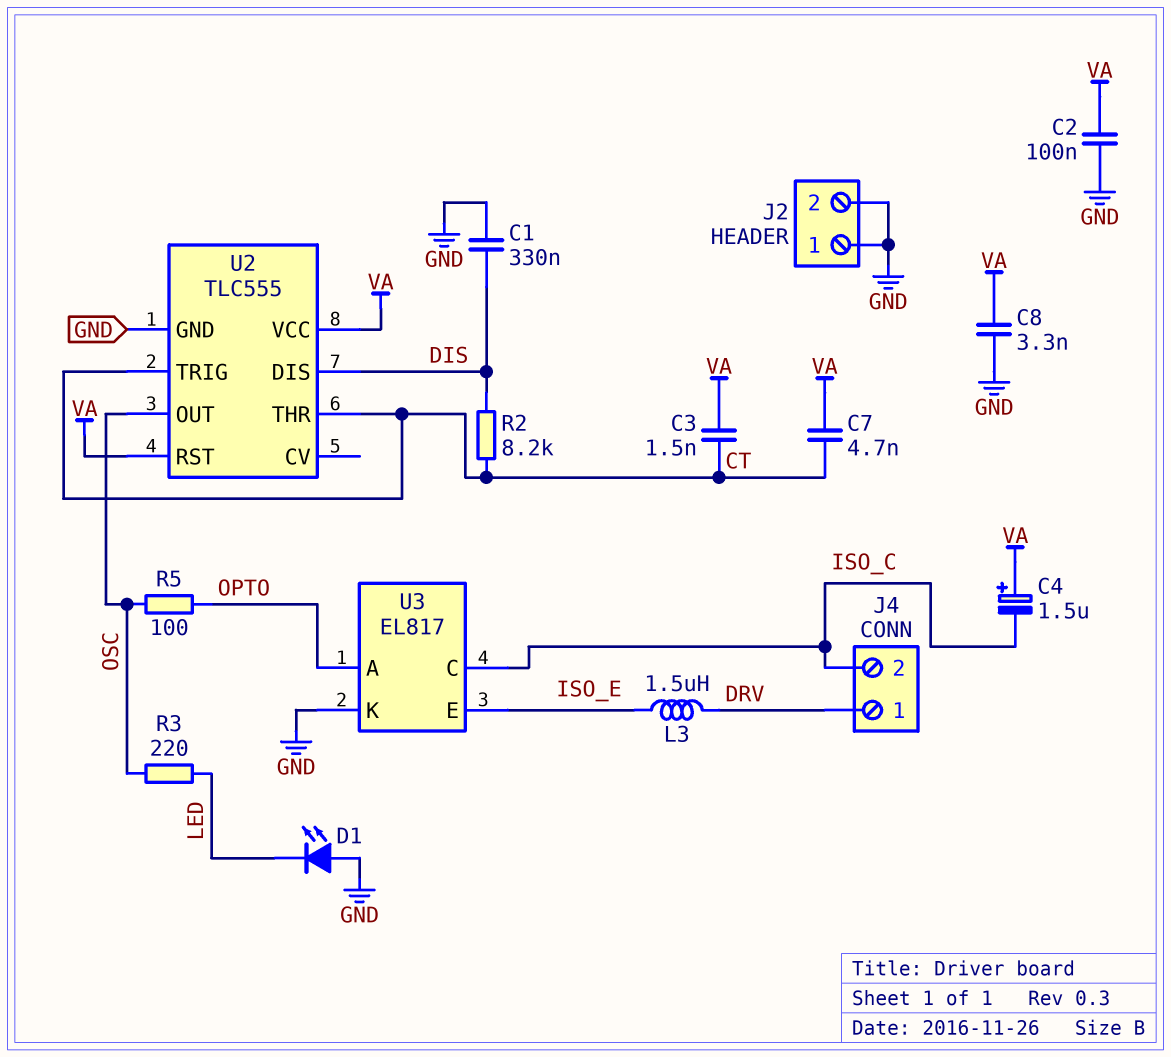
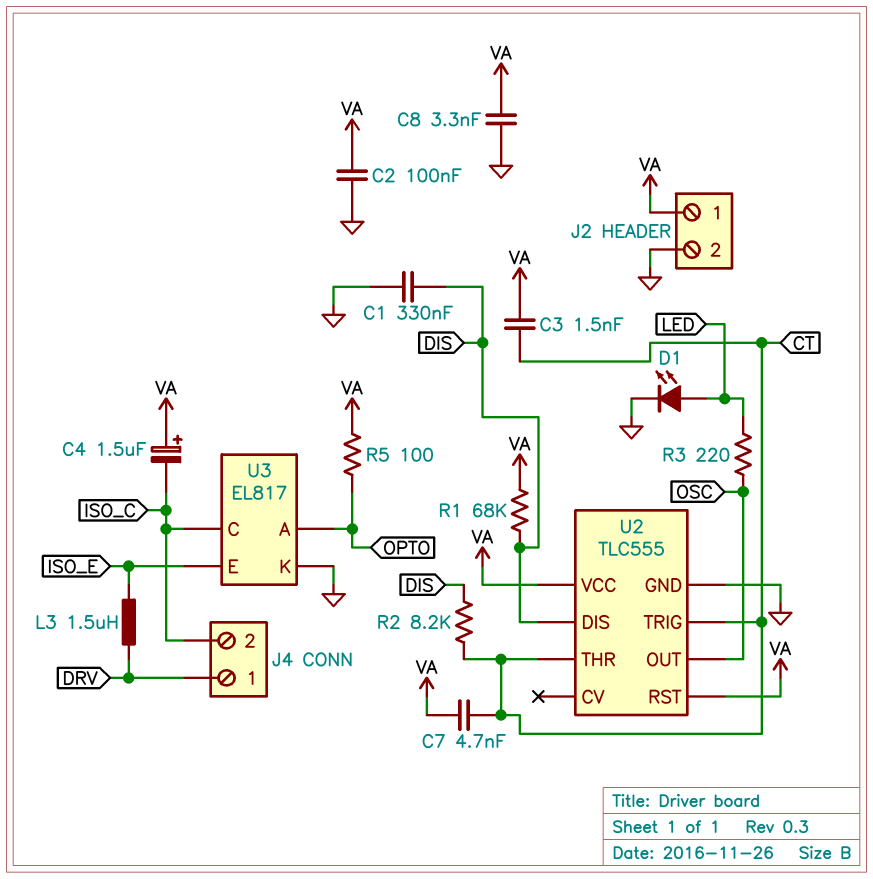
D1: LED (A GND, K LED) -> LED (A LED, K GND)
J2 pin 1: GND -> VA
R1: none -> 68k (DIS, VA)
R5: 100 (OPTO, OSC) -> 100 (OPTO, VA)

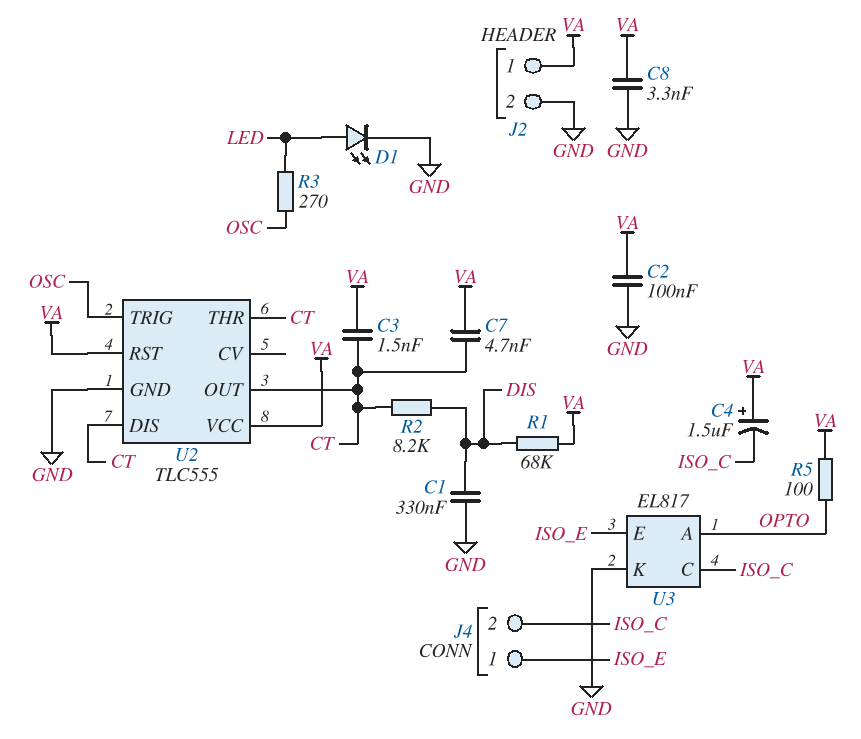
J4 pin 1: DRV -> ISO_E
L3: 1.5uH (DRV, ISO_E) -> none
R3: 220 (LED, OSC) -> 270 (LED, OSC)
U2 pin DIS: DIS -> CT
U2 pin OUT: OSC -> CT
U2 pin TRIG: CT -> OSC

